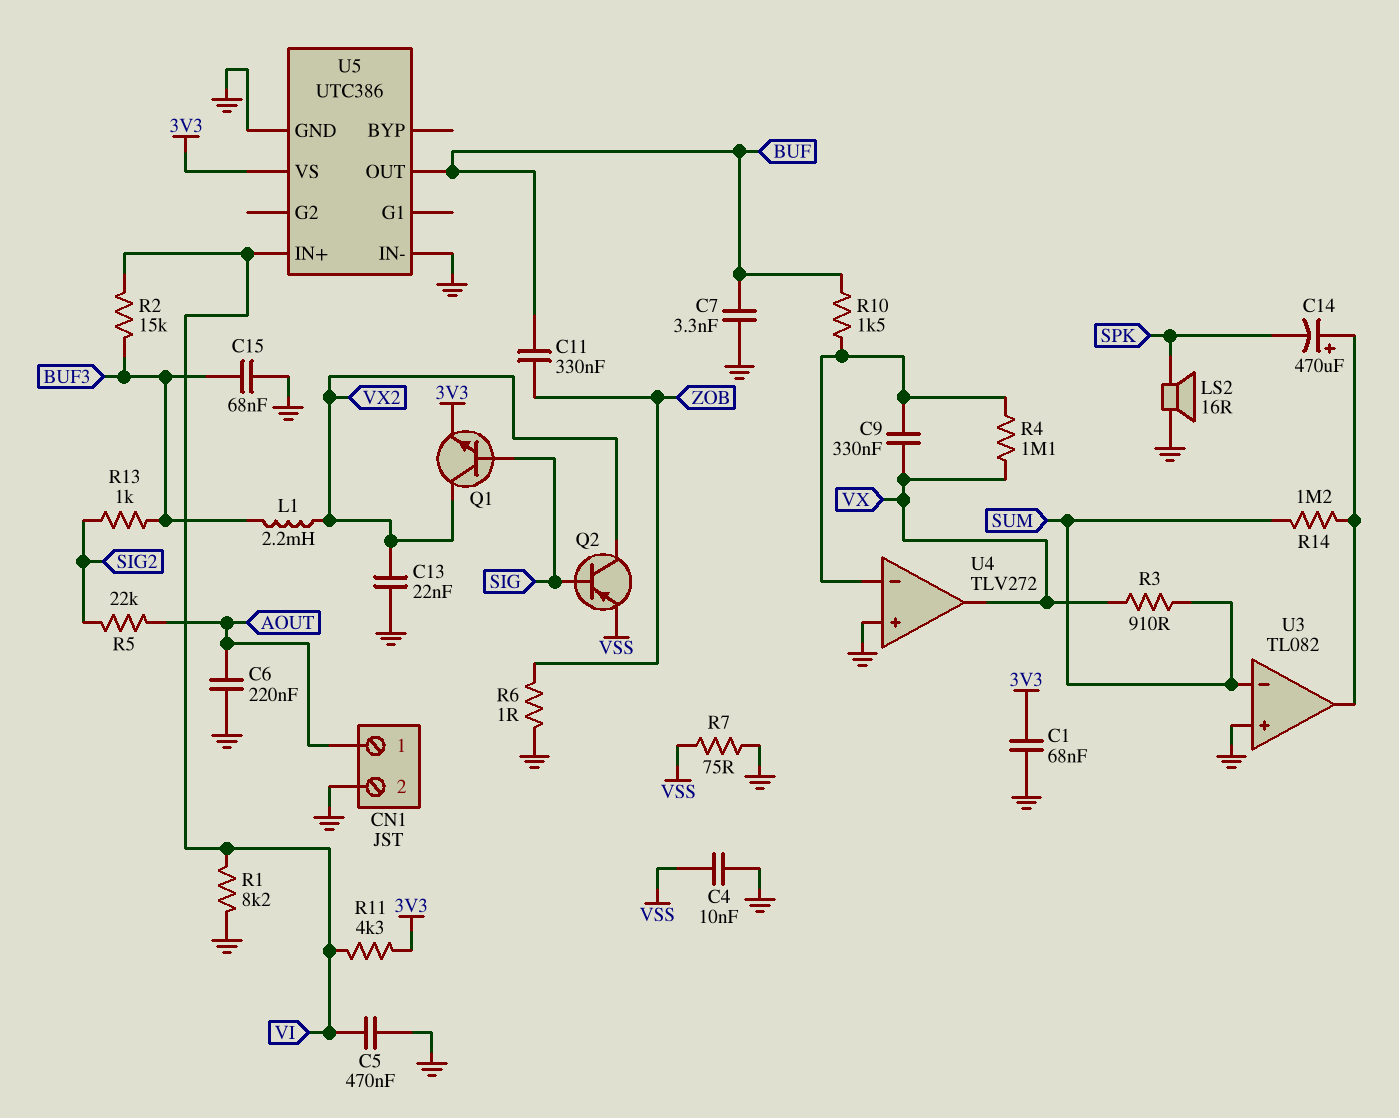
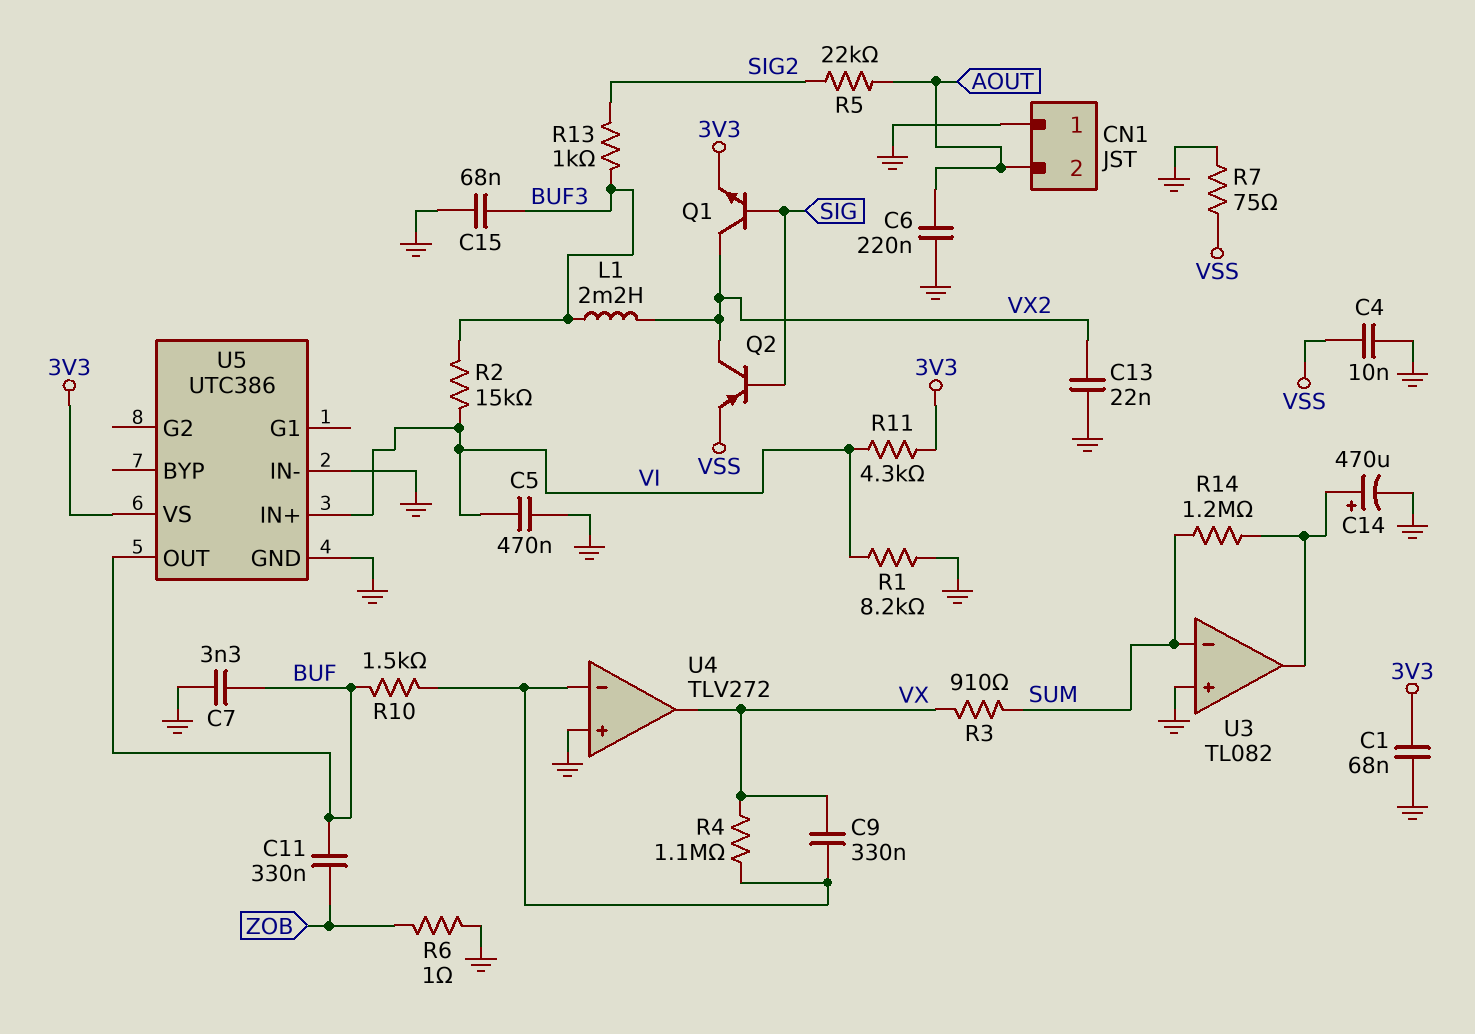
C14: 470uF (plus U3/out, minus SPK) -> 470uF (plus U3/out, minus GND)
CN1 pin 1: AOUT -> GND
CN1 pin 2: GND -> AOUT
LS2: speaker 16R (GND, SPK) -> none

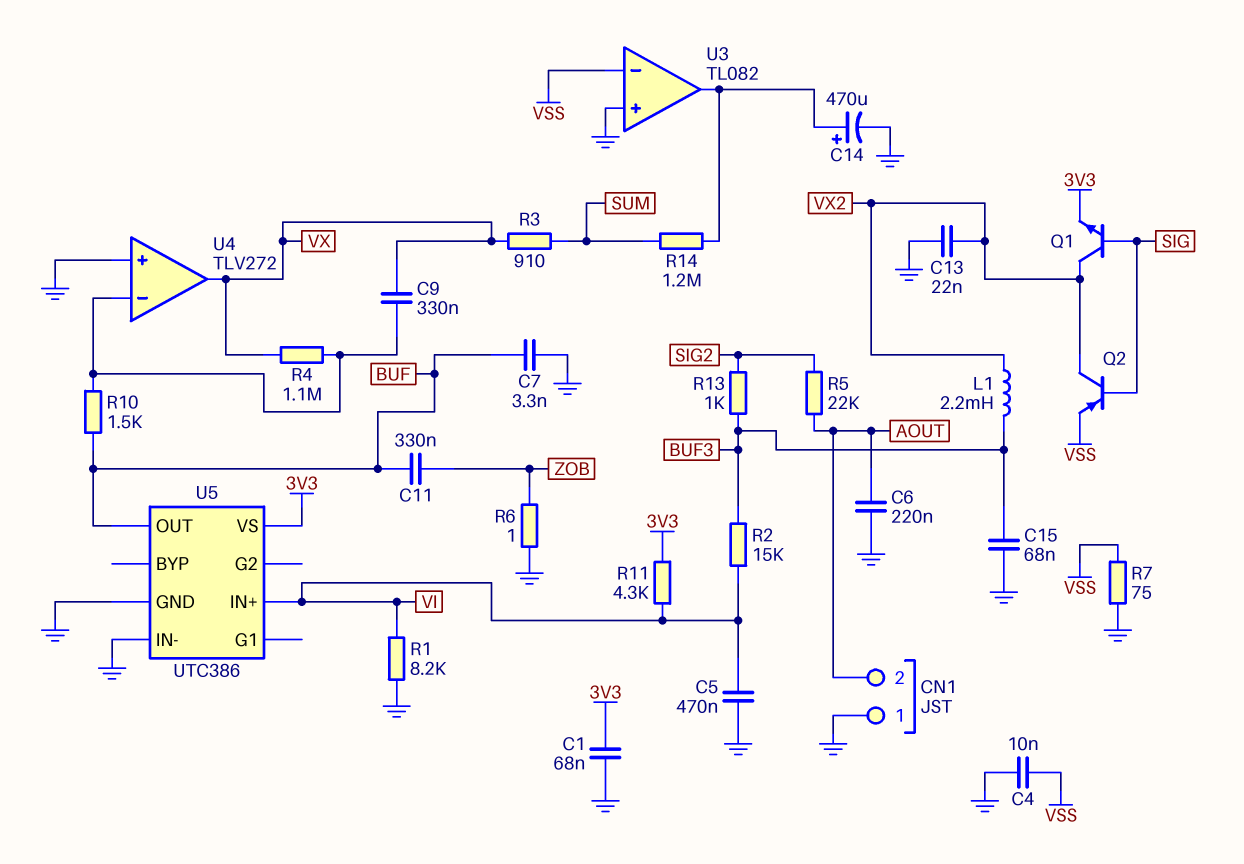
U3 pin in-: SUM -> VSS

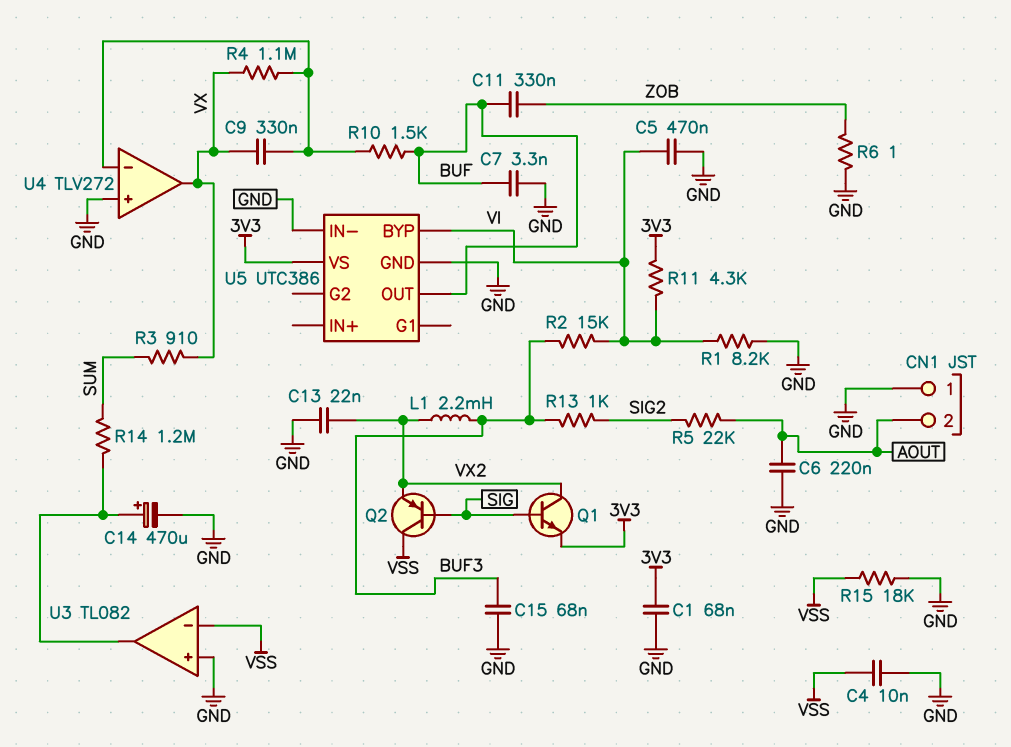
Q2: PNP (B SIG, C VX2, E VSS) -> PNP (B SIG, C VSS, E VX2)
R7: 75 (GND, VSS) -> none
R15: none -> 18k (GND, VSS)
U5 pin BYP: none -> VI
U5 pin IN+: VI -> none

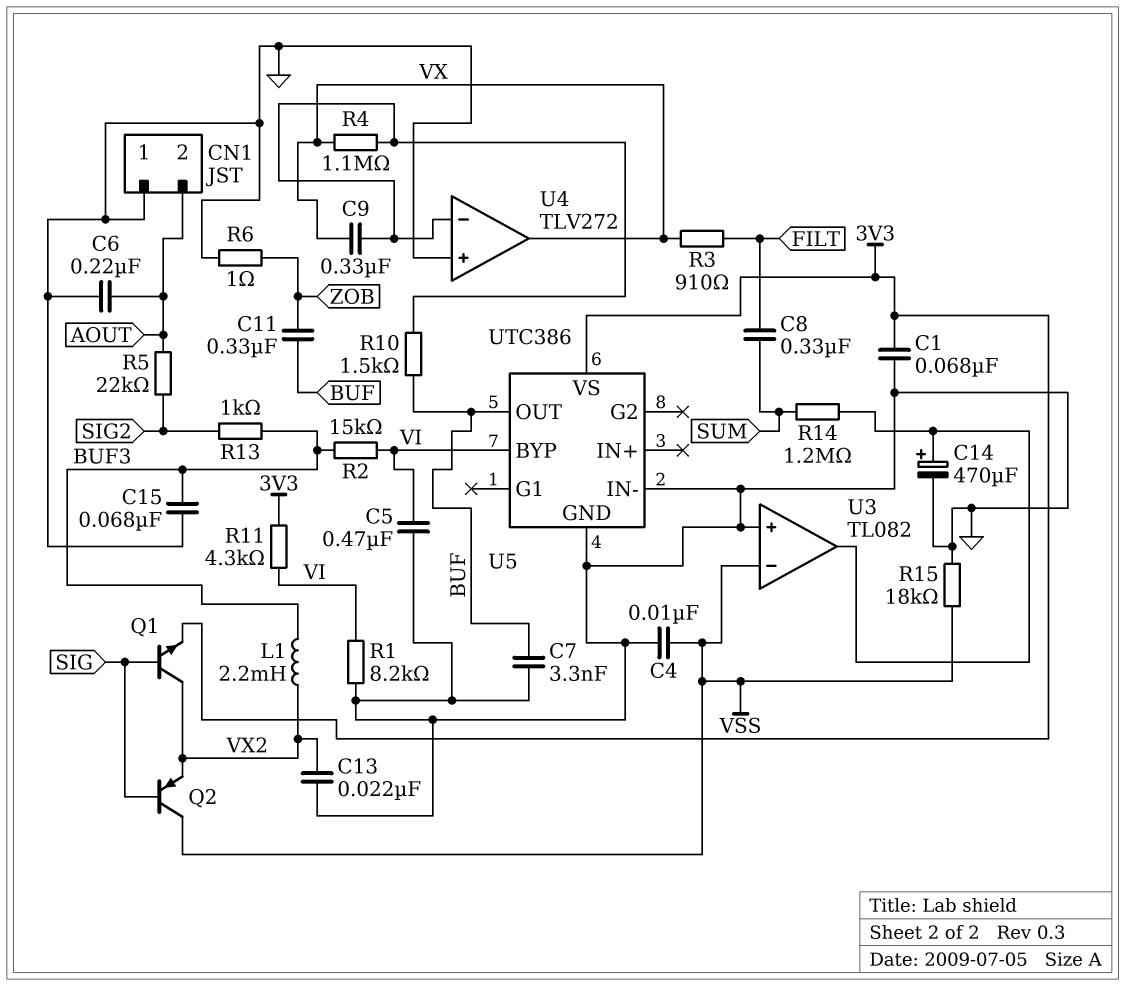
C8: none -> 330nF (FILT, SUM)
R3: 910 (SUM, VX) -> 910 (FILT, VX)

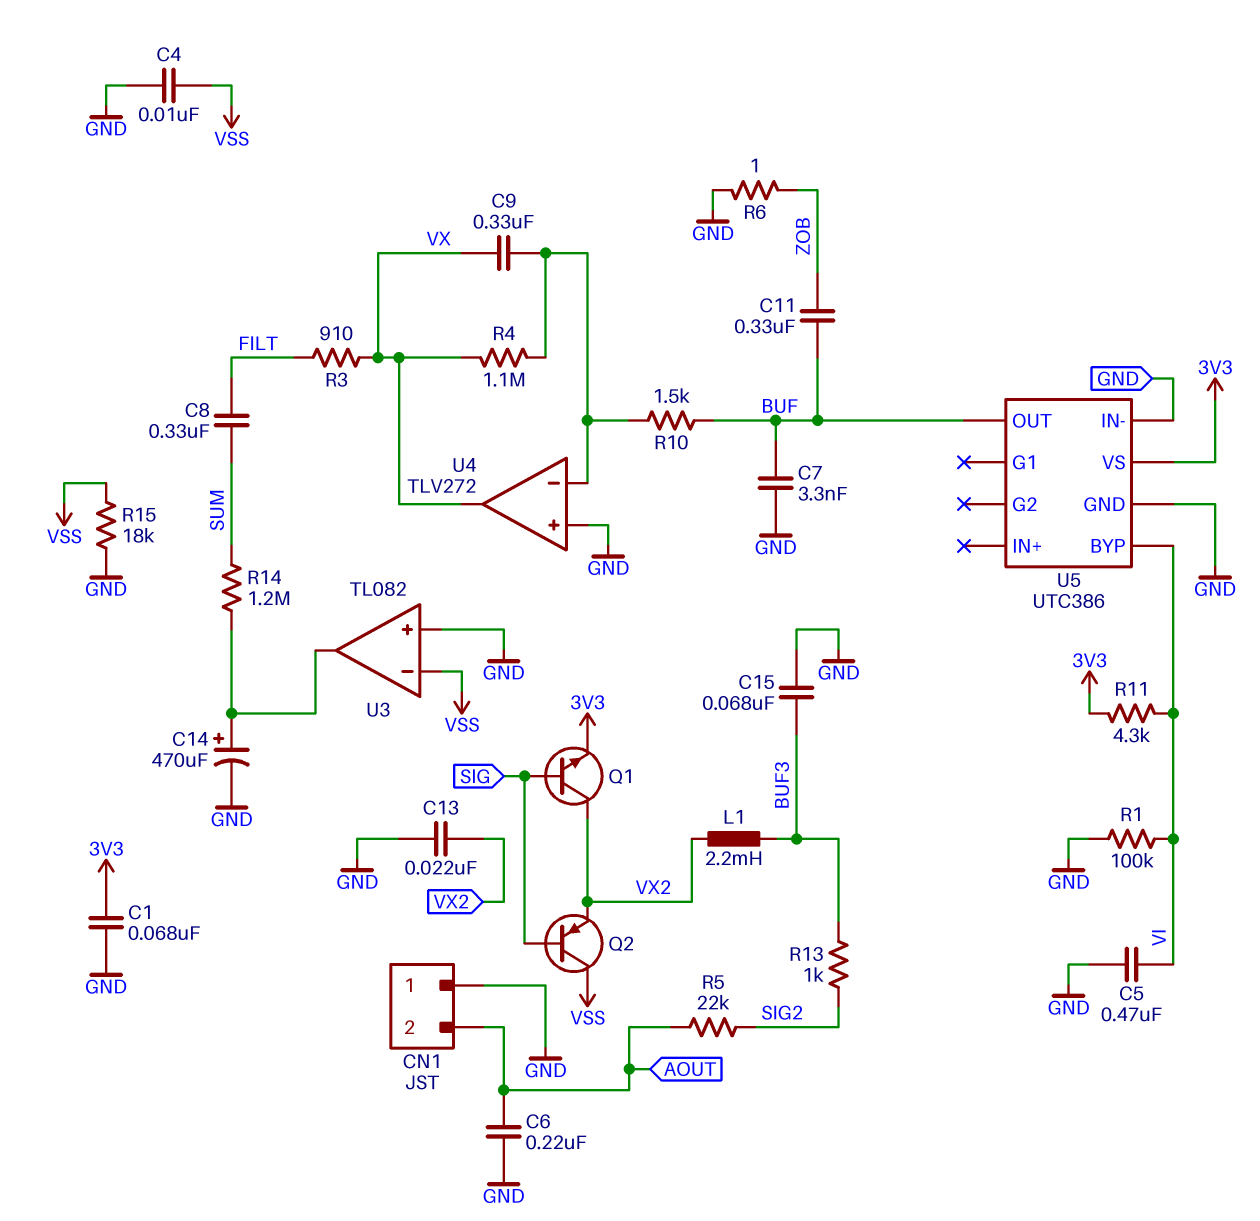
R1: 8.2k (GND, VI) -> 100k (GND, VI)
R2: 15k (BUF3, VI) -> none

